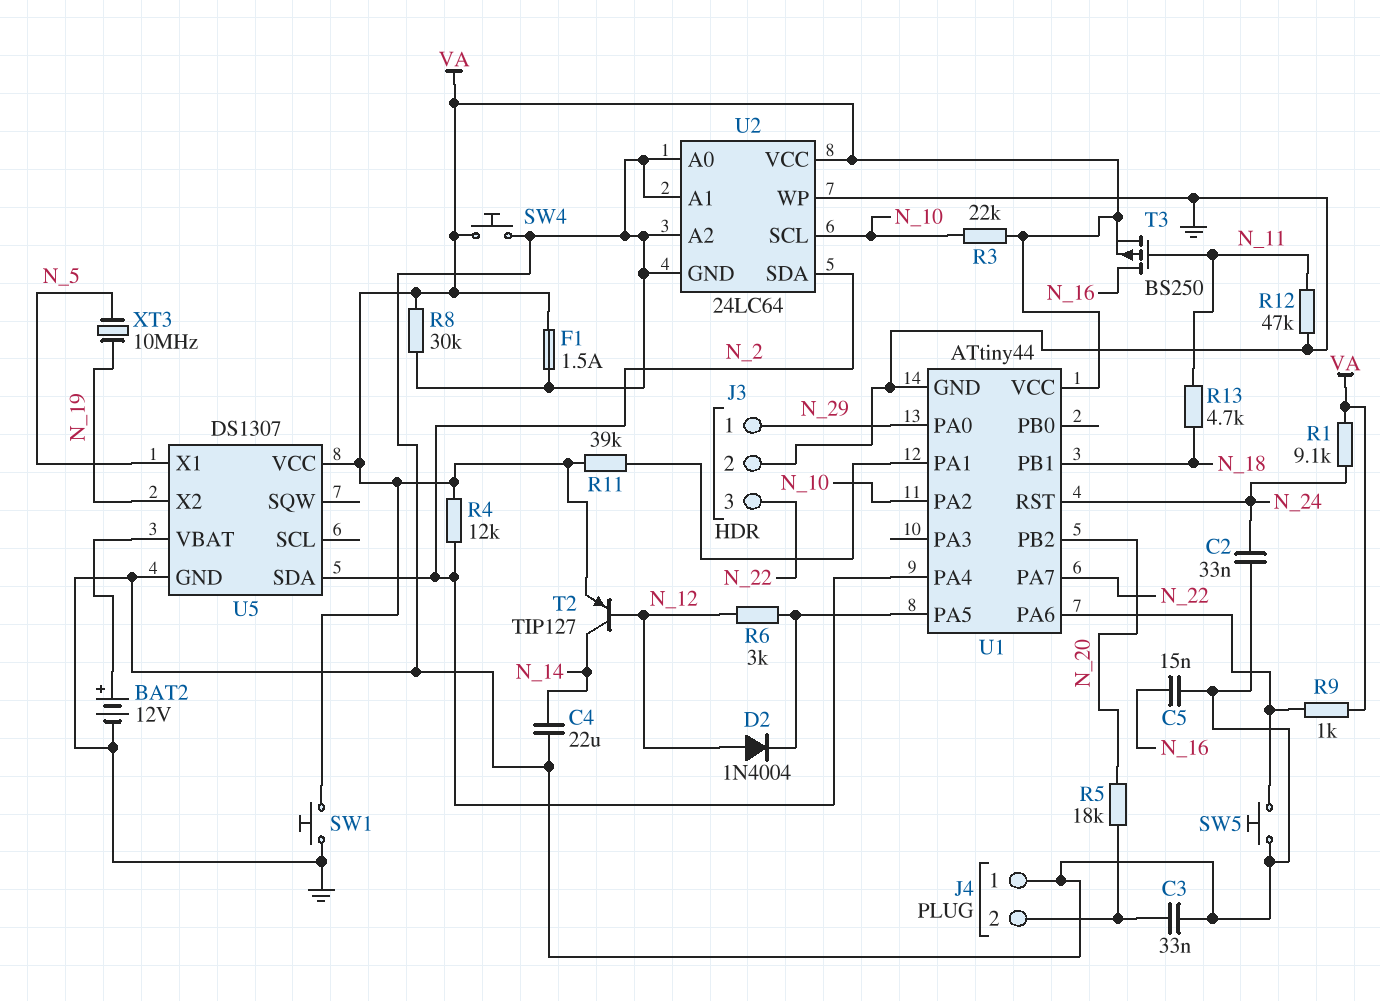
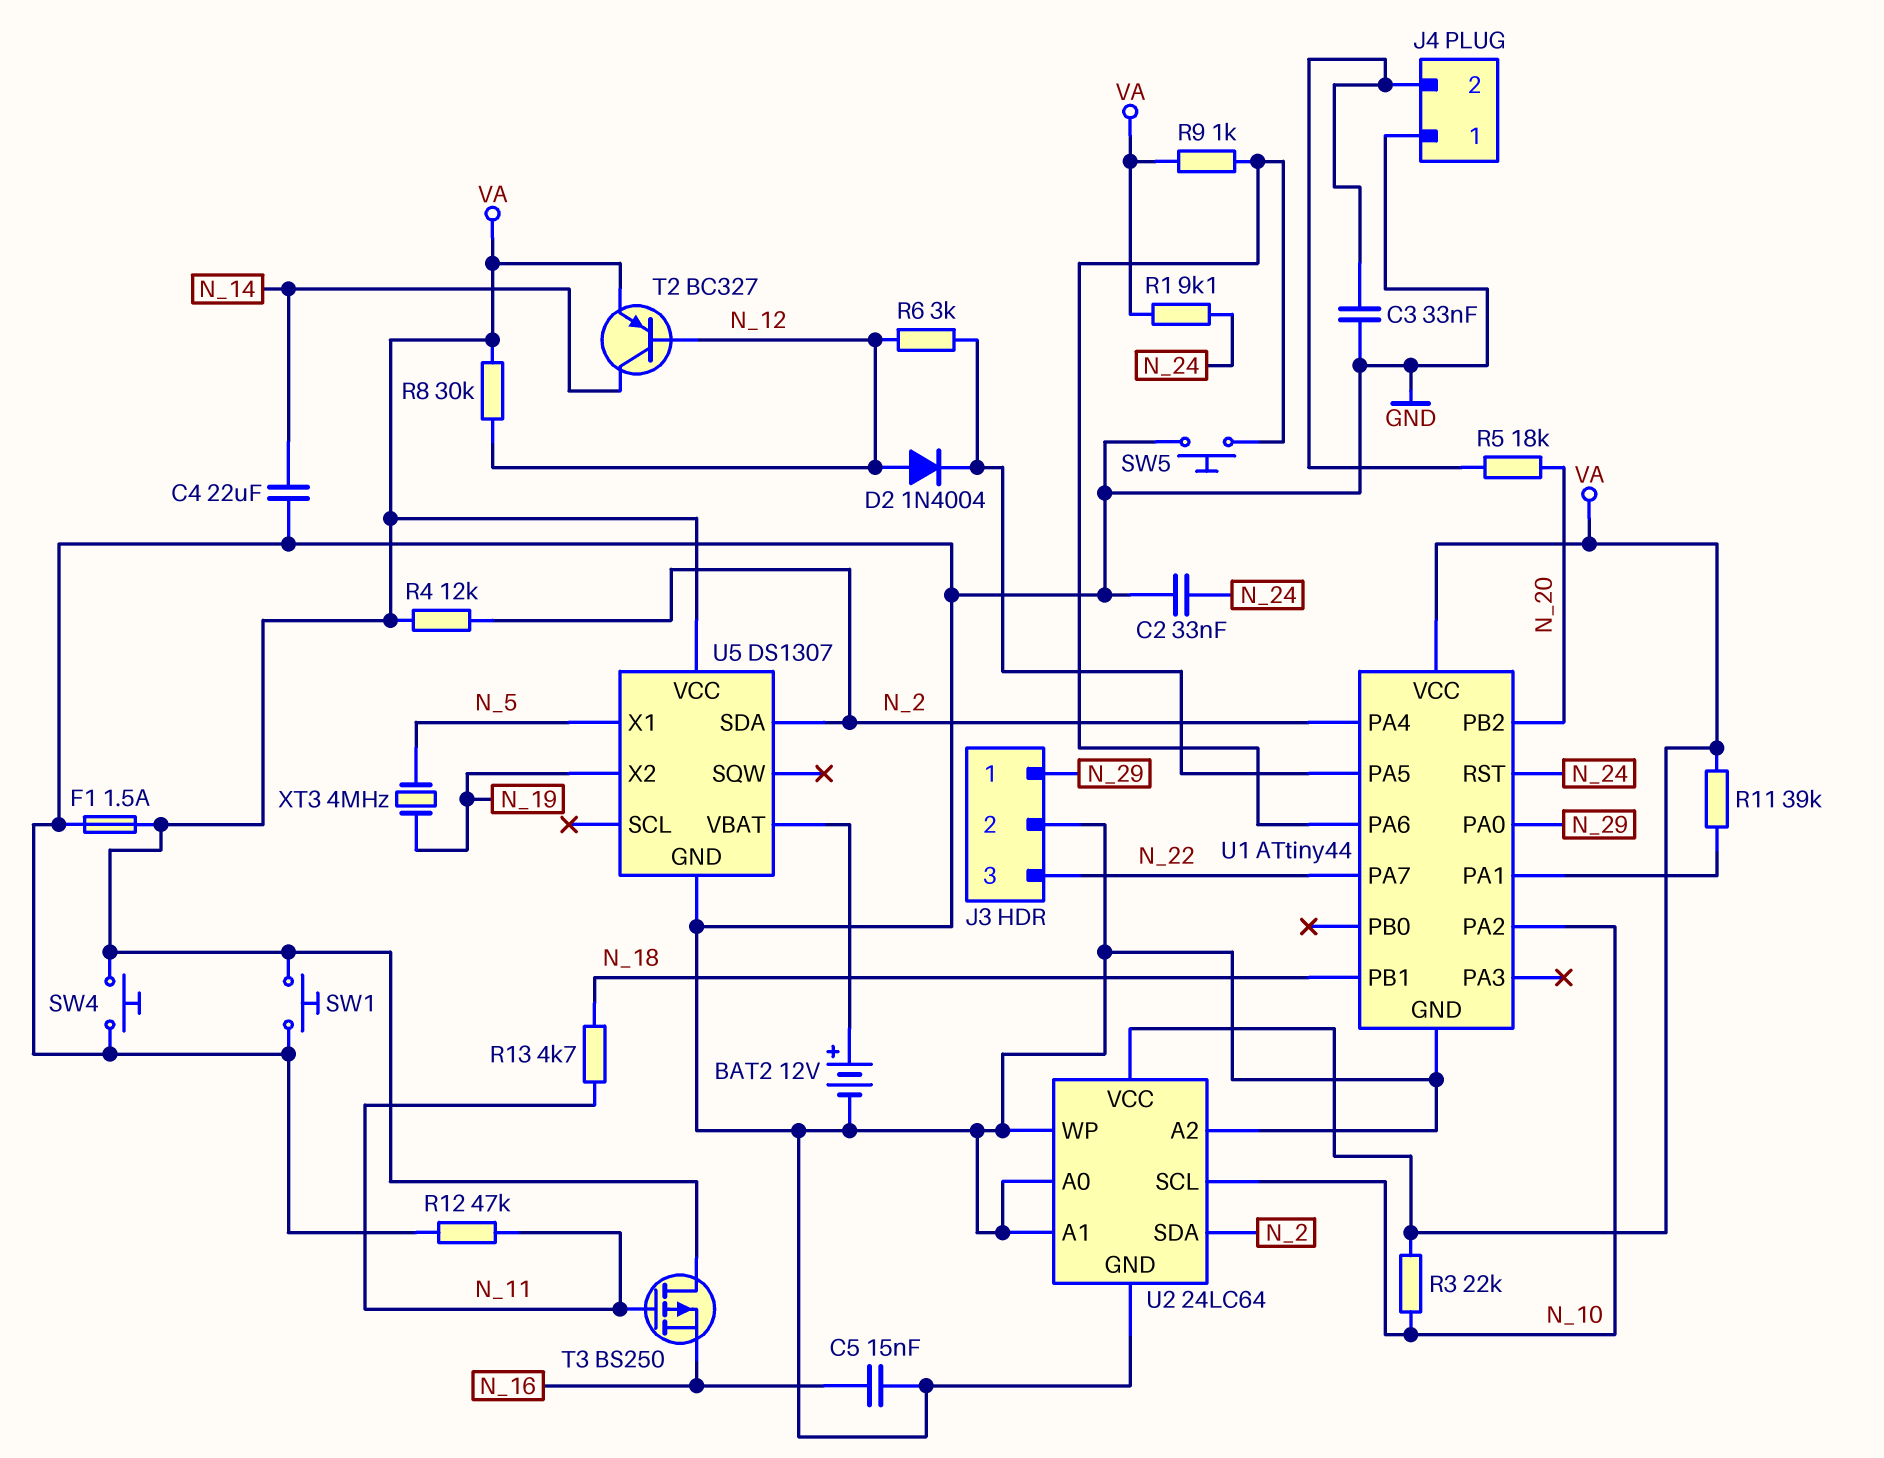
R8: 30k (GND, VA) -> 30k (N_12, VA)
T2: PNP TIP127 (B N_12, C N_14, E VA) -> PNP BC327 (B N_12, C N_14, E VA)
T3: PMOS BS250 (G N_11, D N_16, S VA) -> PMOS BS250 (G N_11, D VA, S N_16)
XT3: 10MHz (N_5, N_19) -> 4MHz (N_5, N_19)

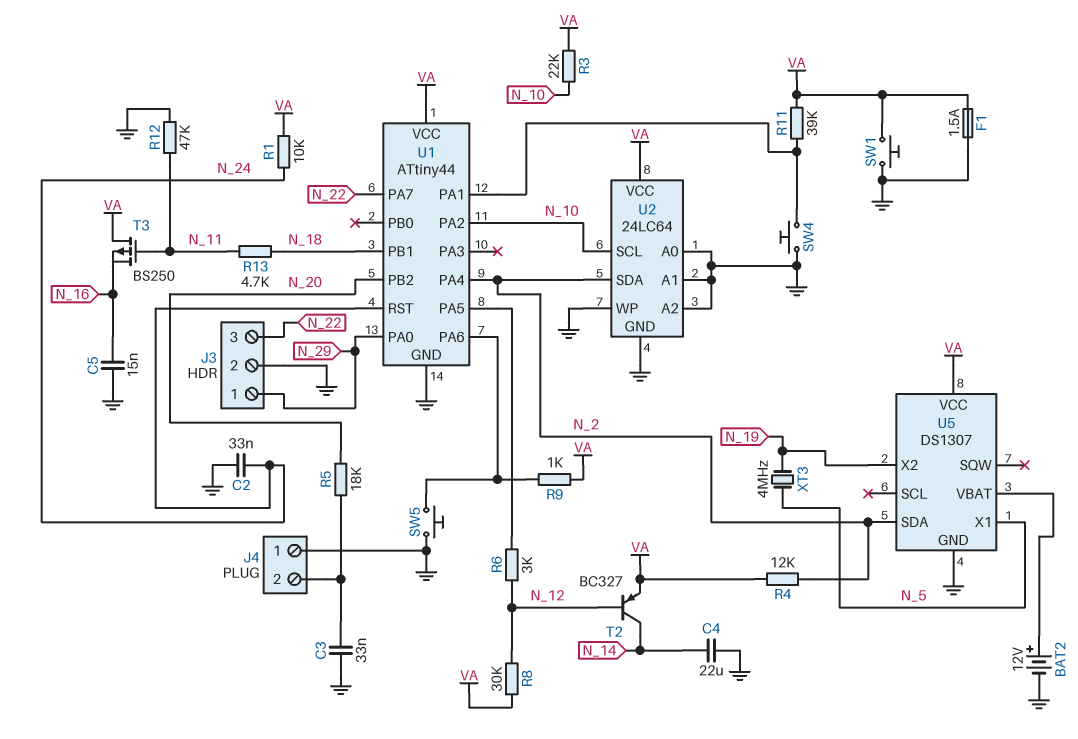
D2: diode 1N4004 (A N_12, K U1/PA5) -> none
R1: 9.1k (N_24, VA) -> 10k (N_24, VA)
SW4: button (GND, VA) -> button (GND, U1/PA1)

